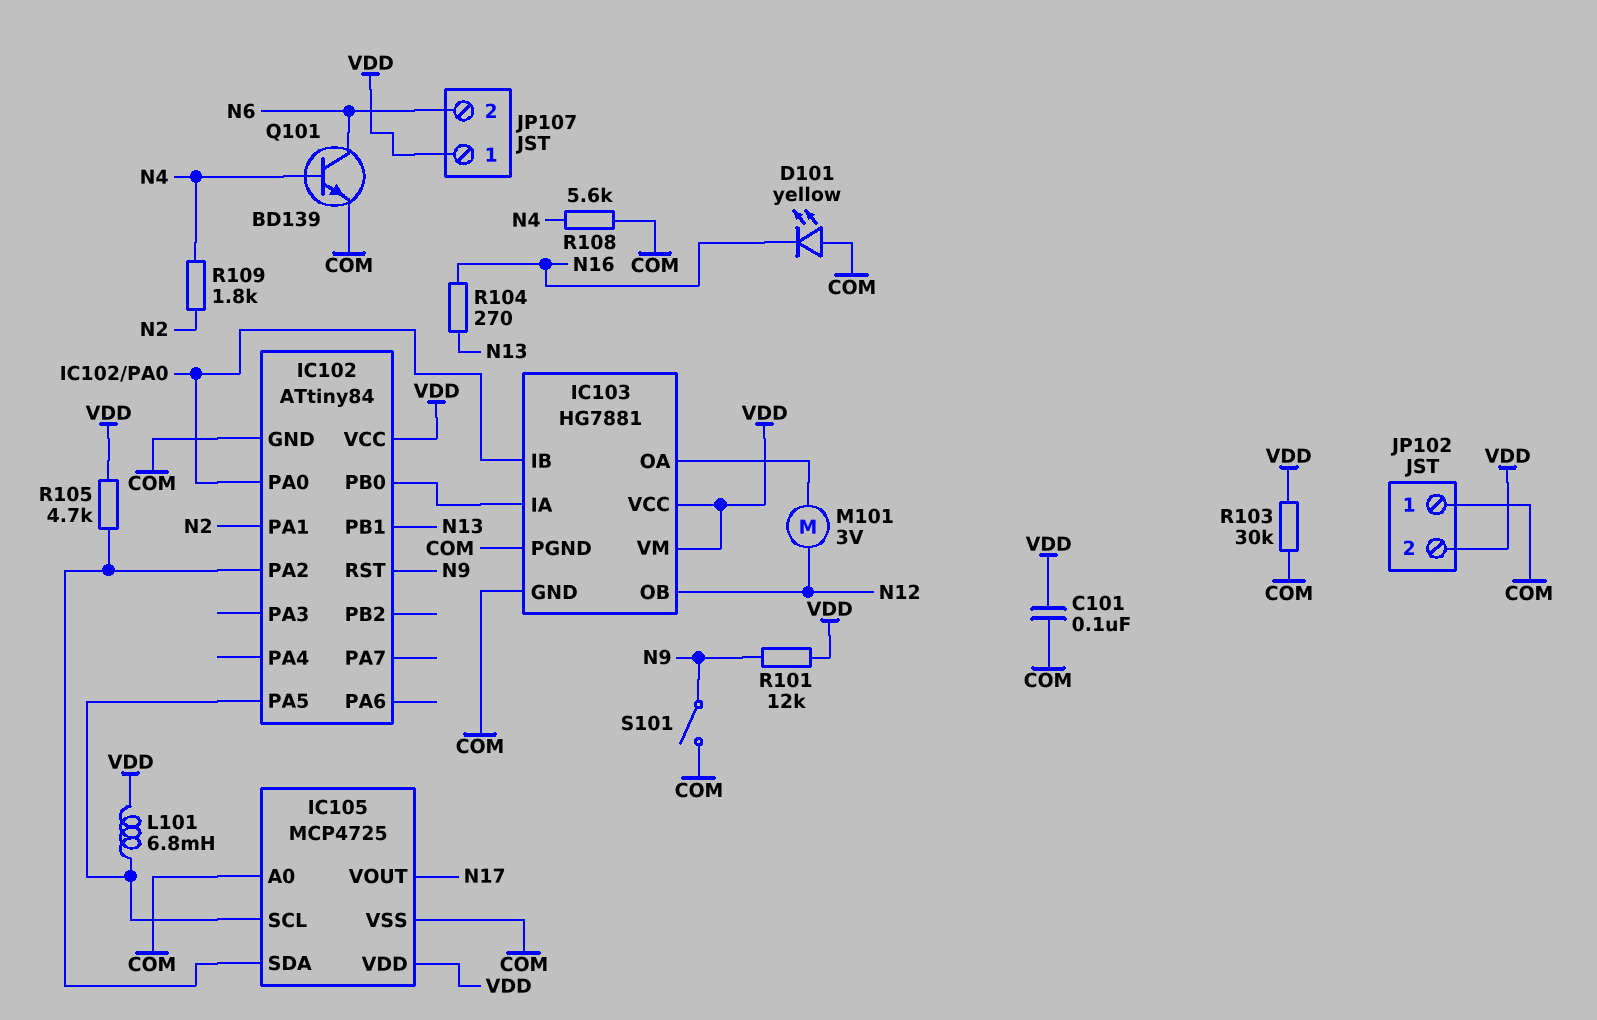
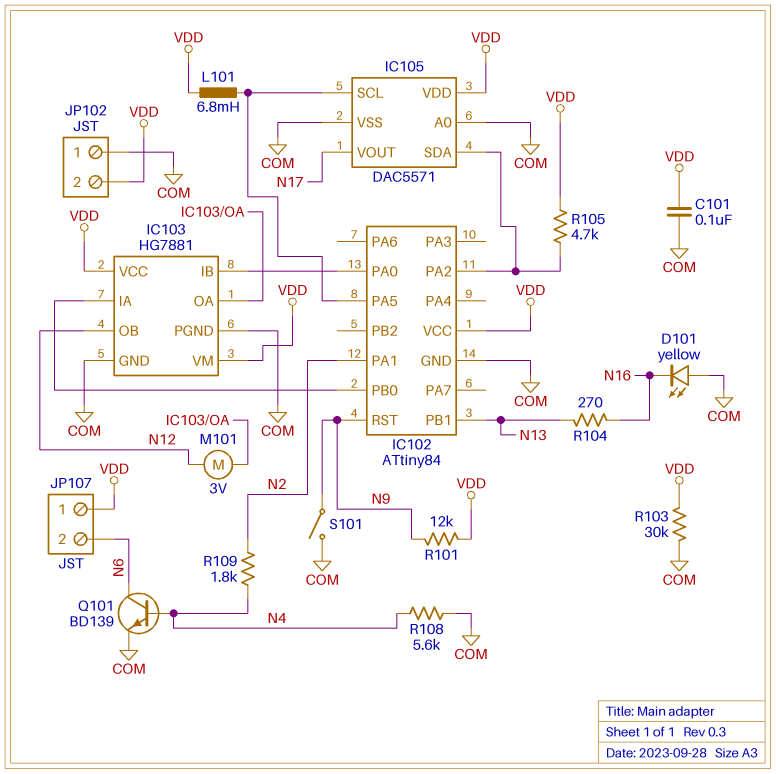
IC105: MCP4725 -> DAC5571

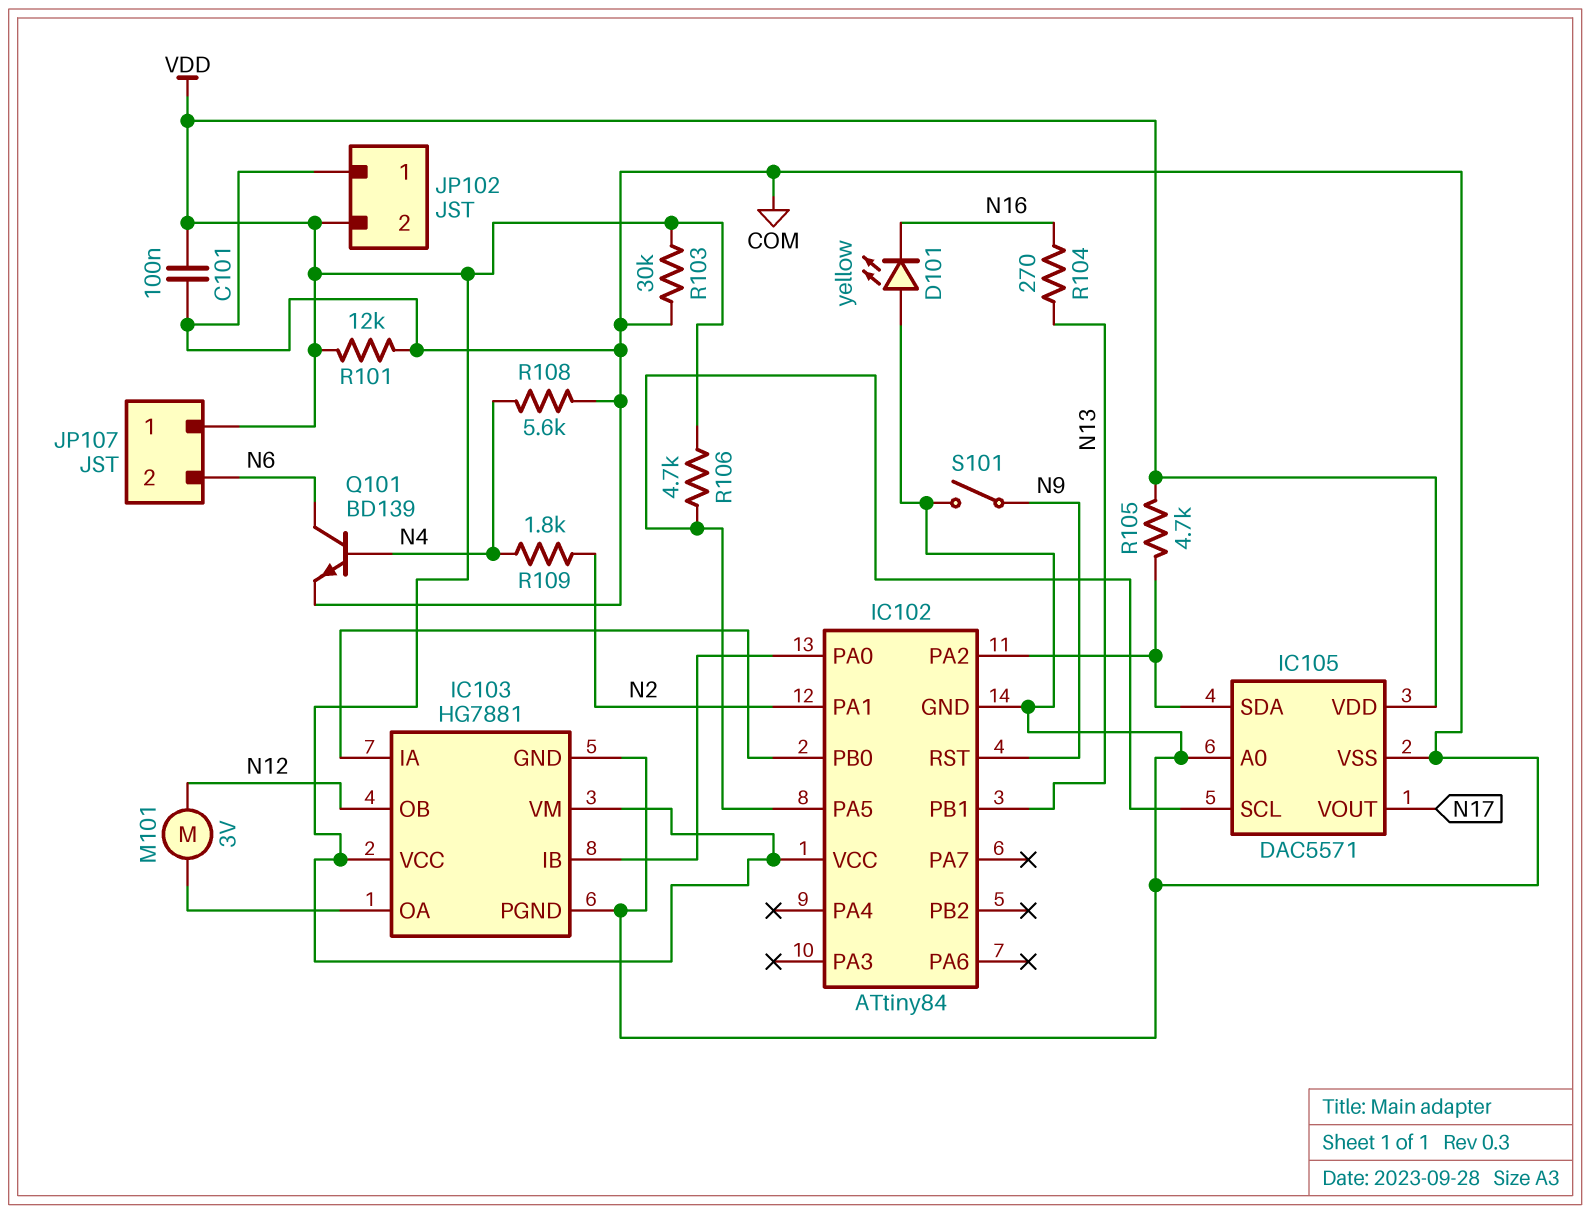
L101: 6.8mH (IC102/PA5, VDD) -> none
R101: 12k (N9, VDD) -> 12k (COM, VDD)
R106: none -> 4.7k (IC102/PA5, VDD)

